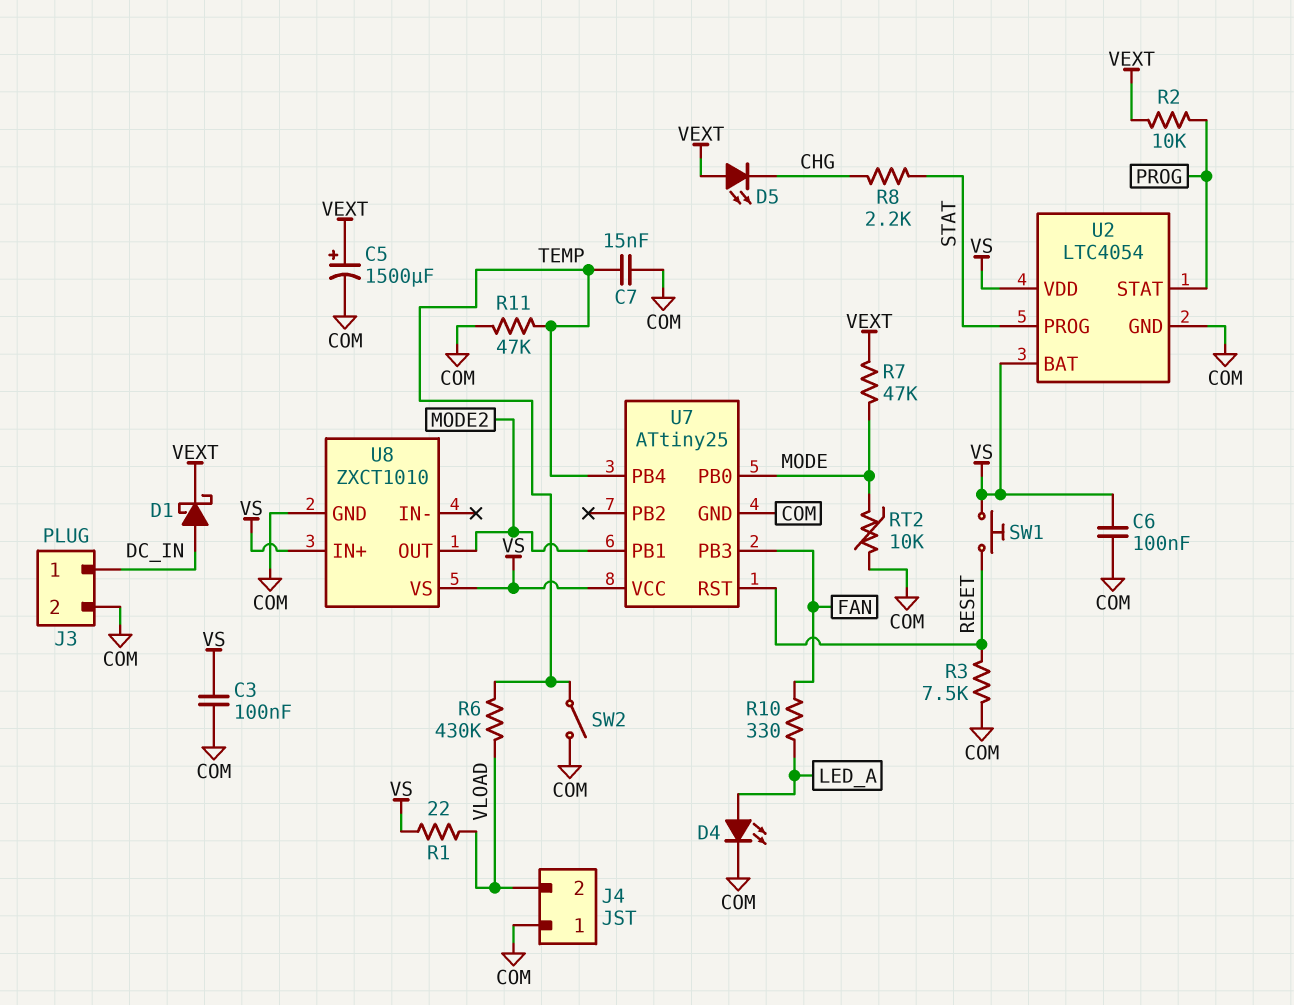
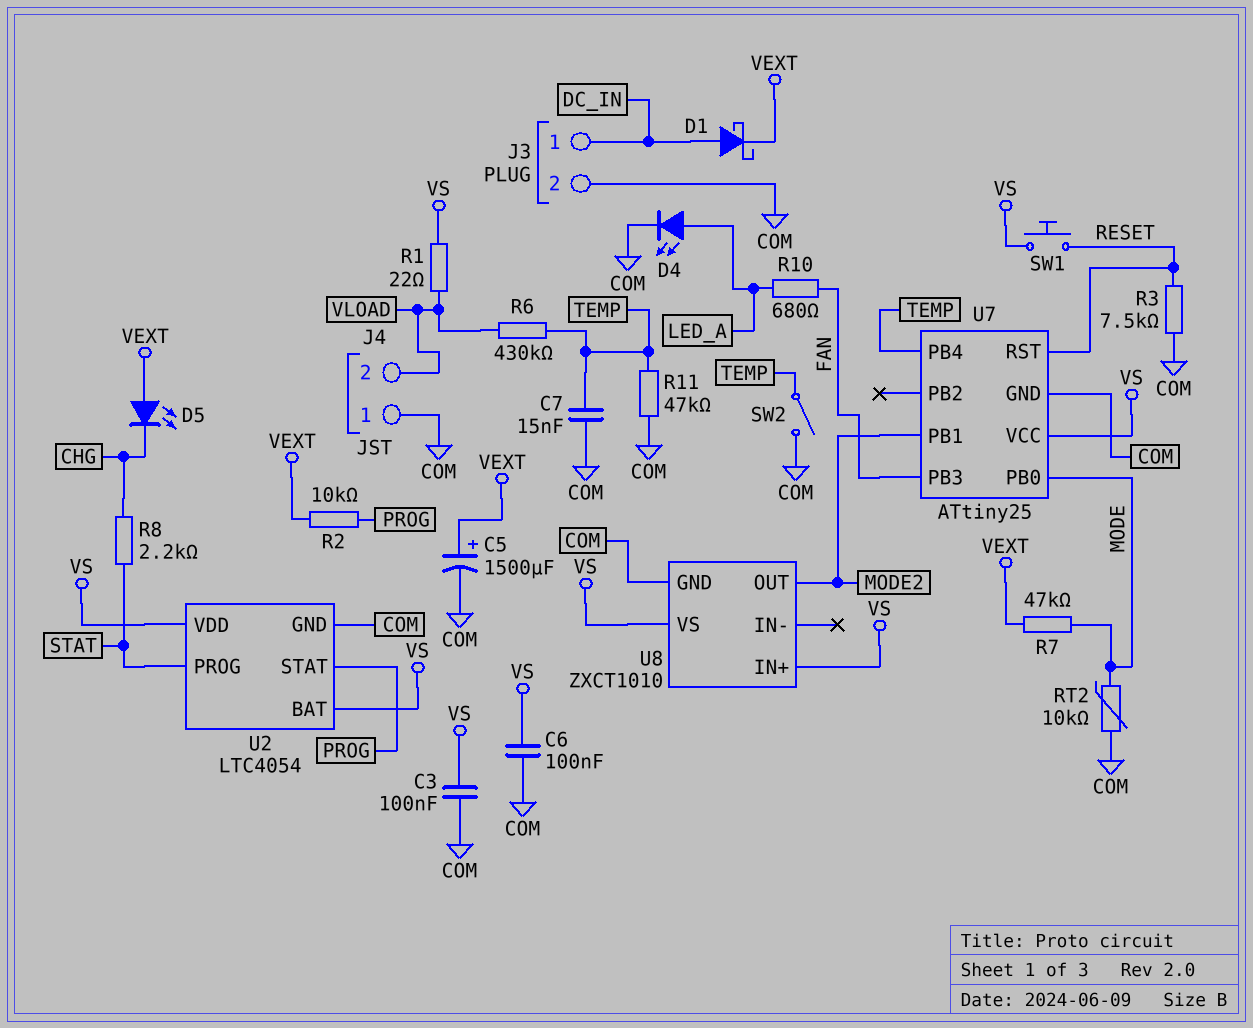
R10: 330 (FAN, LED_A) -> 680 (FAN, LED_A)

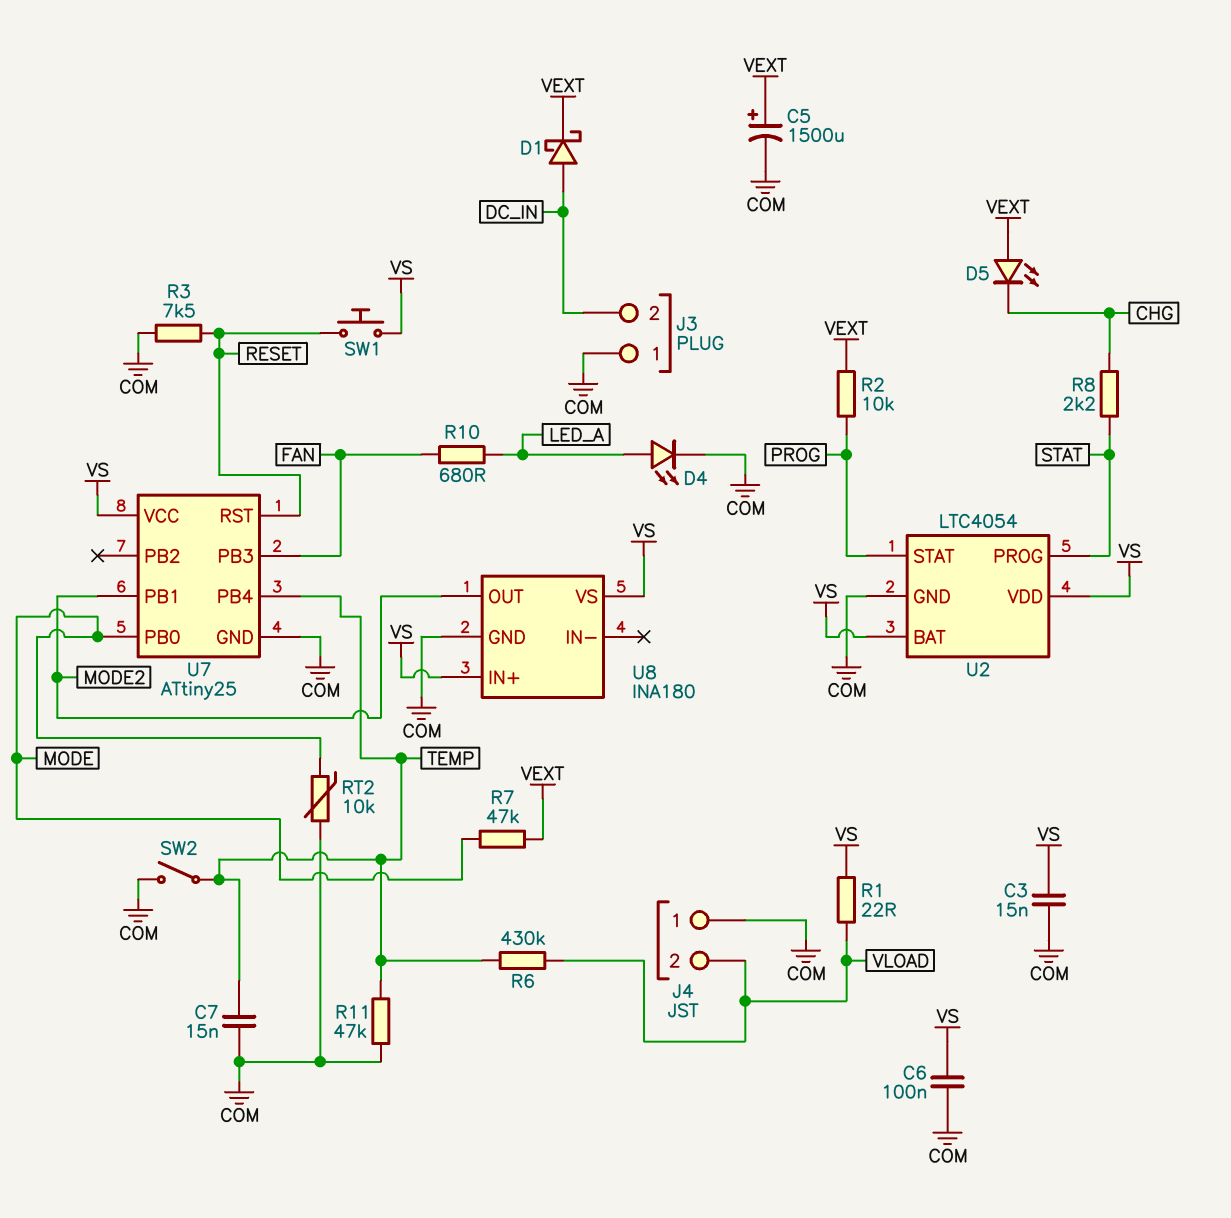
C3: 100nF (COM, VS) -> 15nF (COM, VS)
J3 pin 1: DC_IN -> COM
J3 pin 2: COM -> DC_IN
U8: ZXCT1010 -> INA180

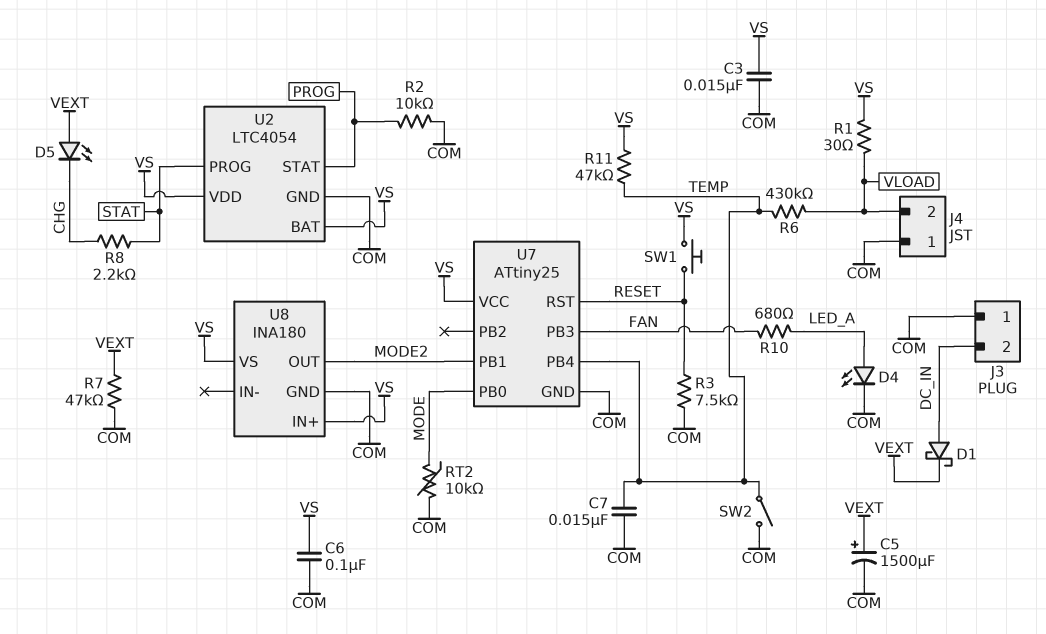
R1: 22 (VLOAD, VS) -> 30 (VLOAD, VS)
R2: 10k (PROG, VEXT) -> 10k (COM, PROG)
R7: 47k (MODE, VEXT) -> 47k (COM, VEXT)
R11: 47k (COM, TEMP) -> 47k (TEMP, VS)

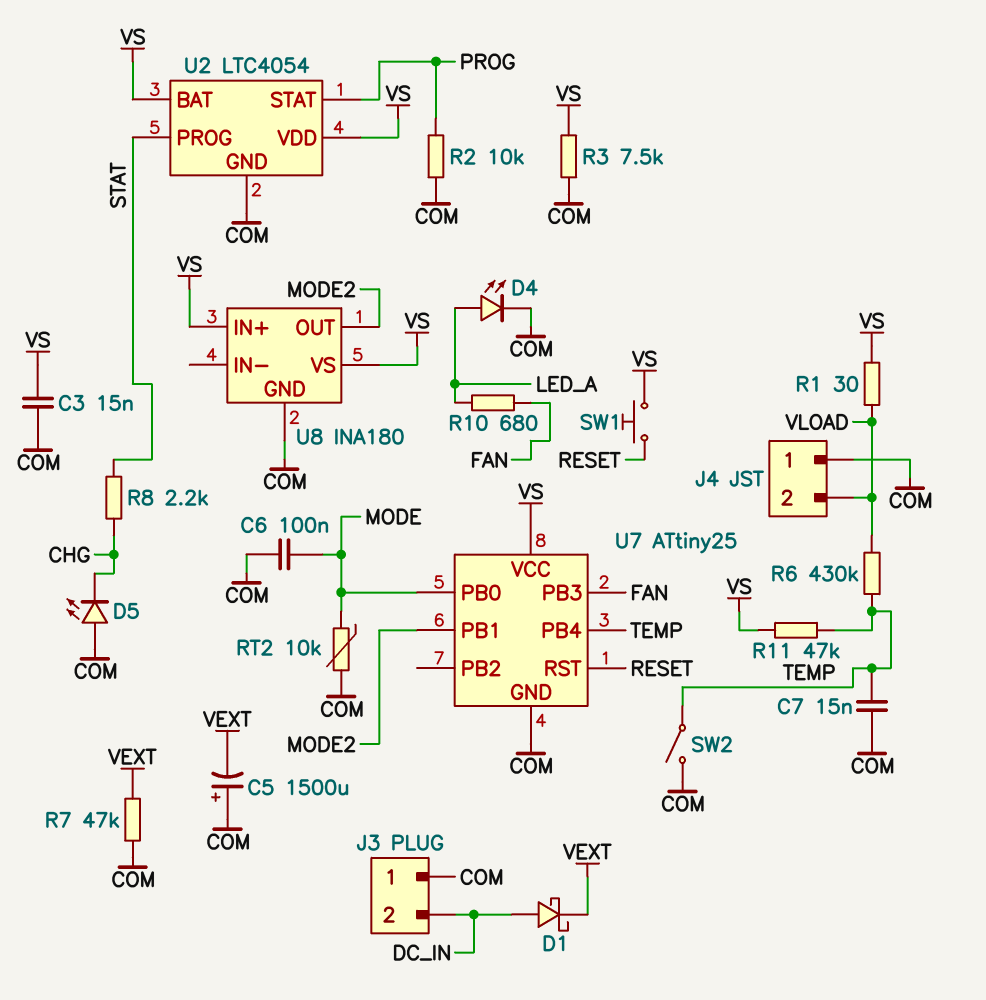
C5: 1500uF (plus VEXT, minus COM) -> 1500uF (plus COM, minus VEXT)
C6: 100nF (COM, VS) -> 100nF (COM, MODE)
D5: LED (A VEXT, K CHG) -> LED (A COM, K CHG)
R3: 7.5k (COM, RESET) -> 7.5k (COM, VS)

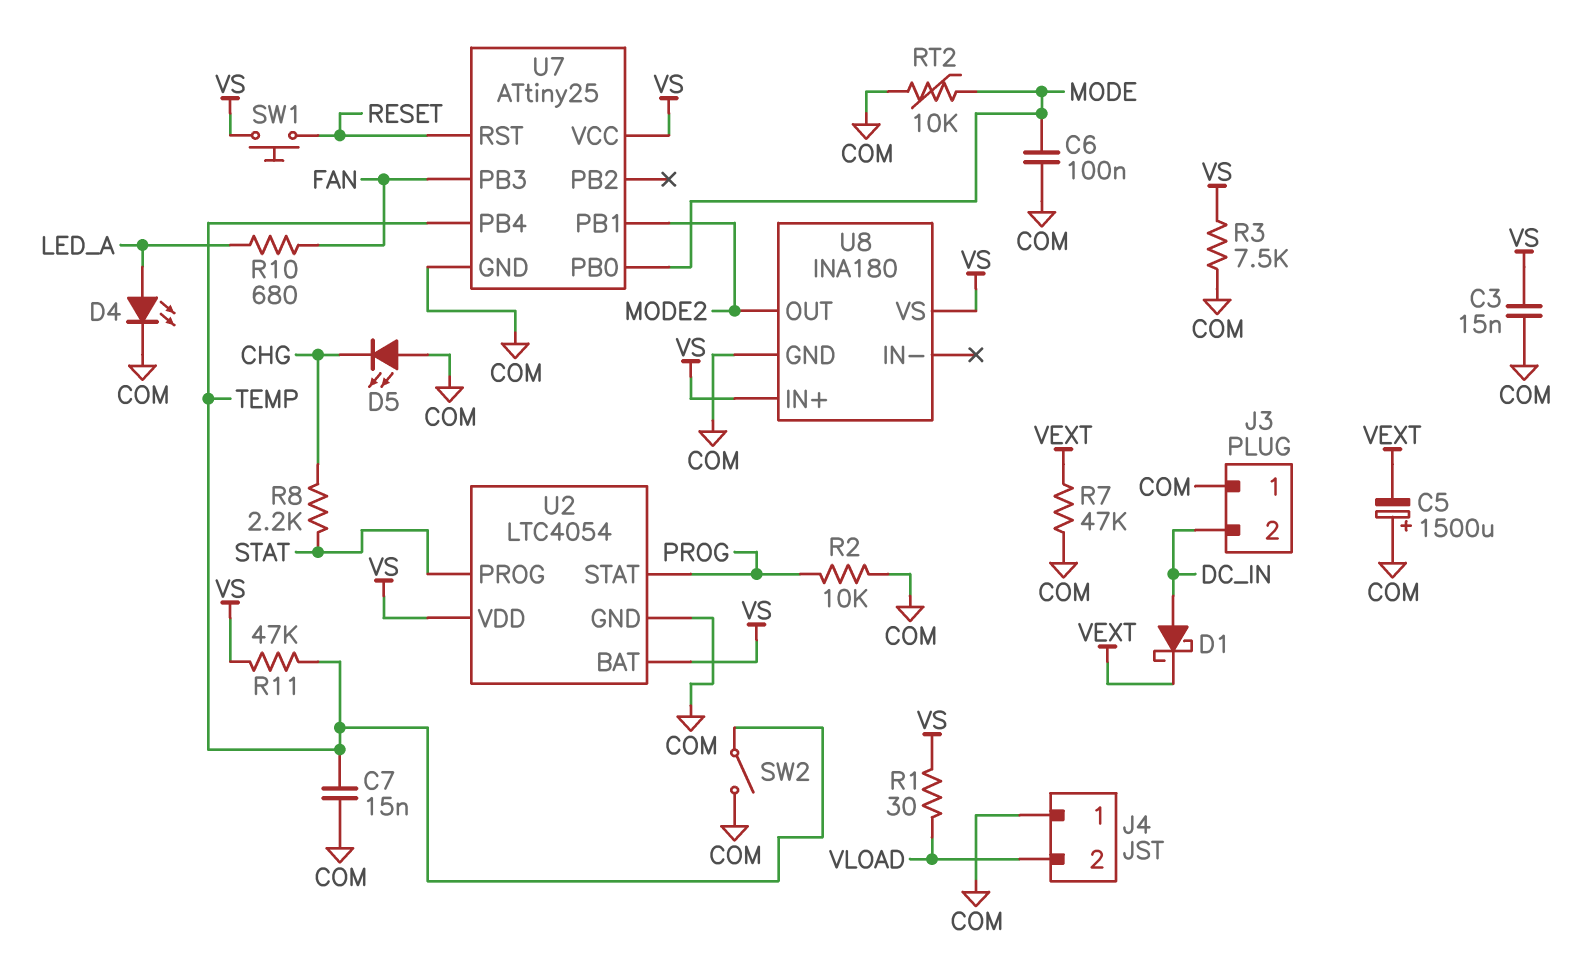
R6: 430k (TEMP, VLOAD) -> none

